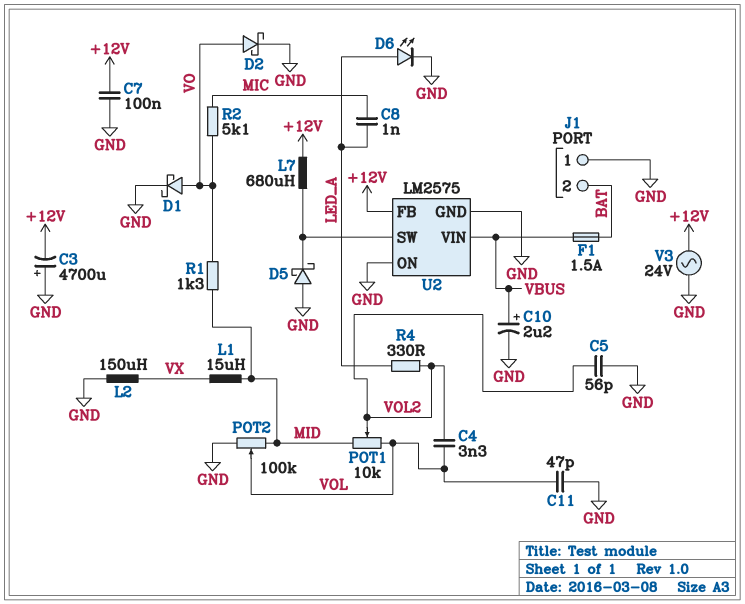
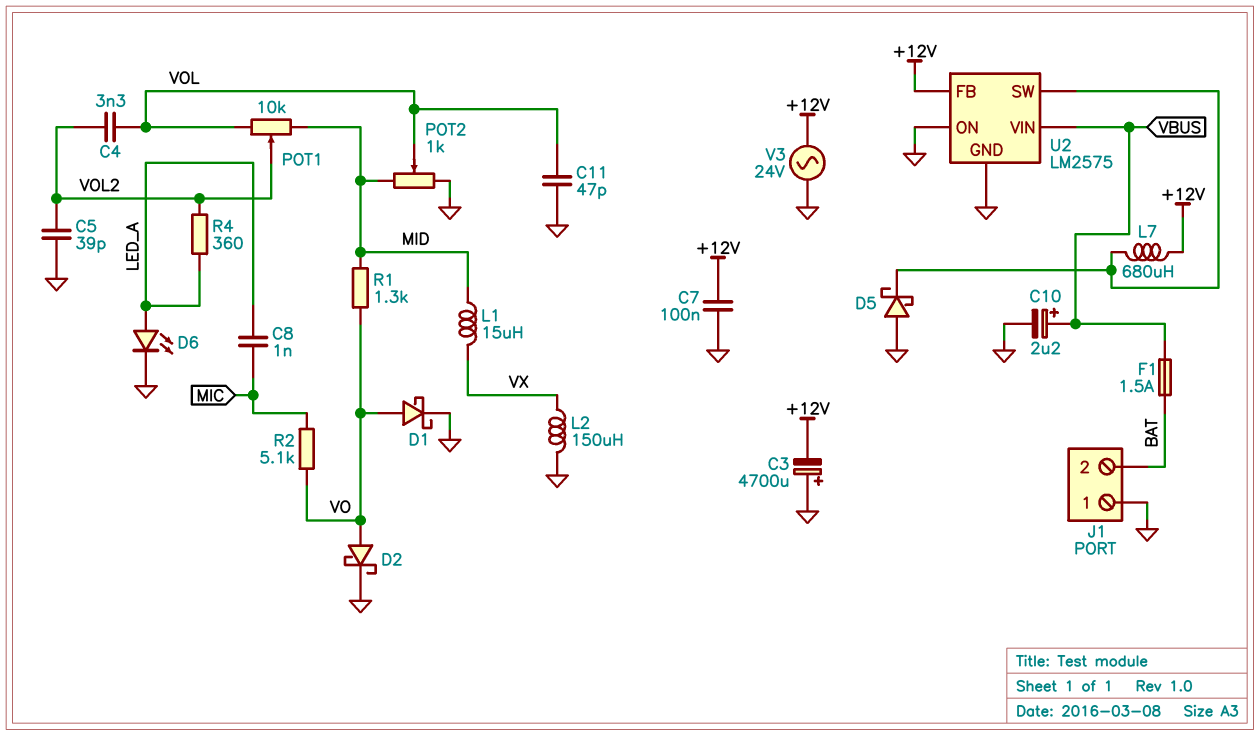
C5: 56pF (GND, VOL2) -> 39pF (GND, VOL2)
POT2: 100k (GND, MID, wiper VOL) -> 1k (GND, MID, wiper VOL)
R4: 330 (LED_A, VOL2) -> 360 (LED_A, VOL2)

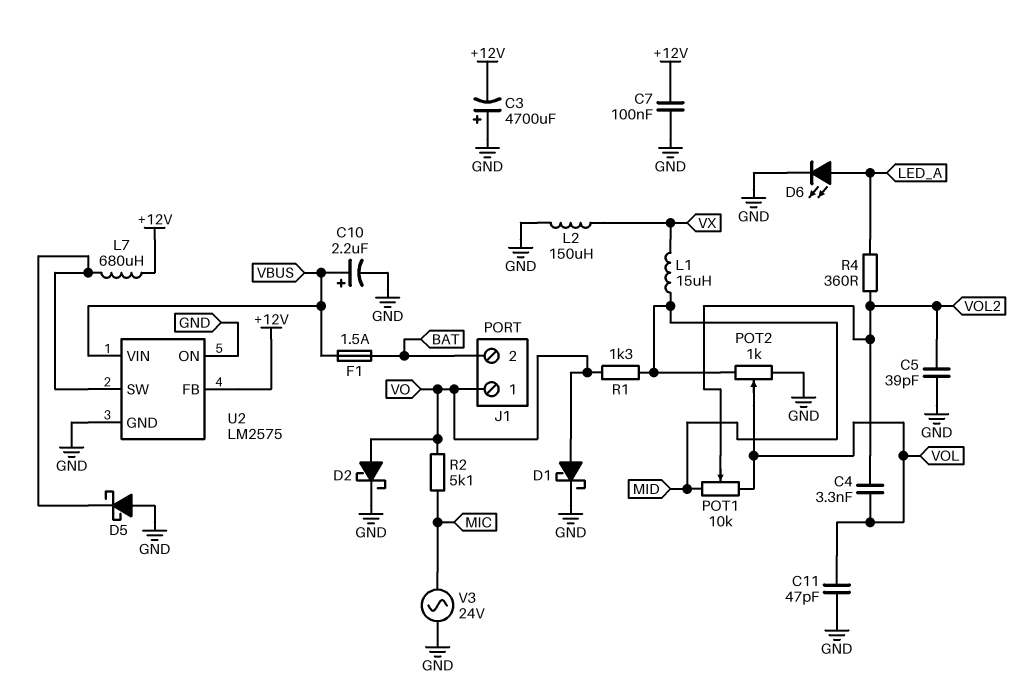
C8: 1nF (LED_A, MIC) -> none
J1 pin 1: GND -> VO
V3: AC 24V (+12V, GND) -> AC 24V (GND, MIC)

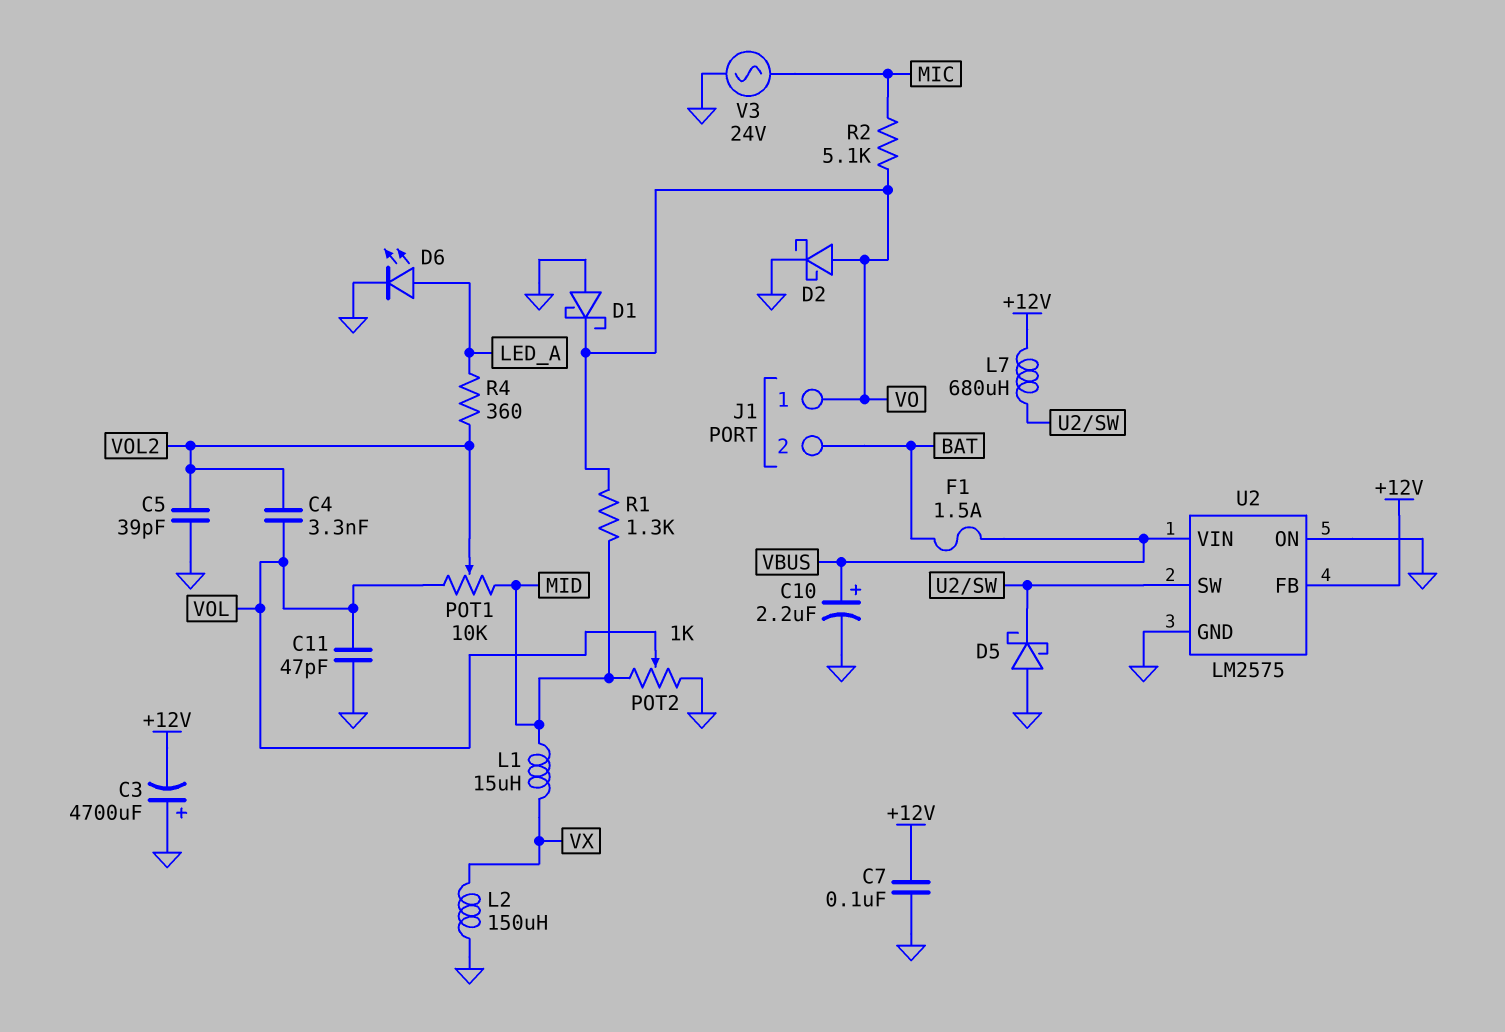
D1: schottky (A VO, K GND) -> schottky (A GND, K VO)

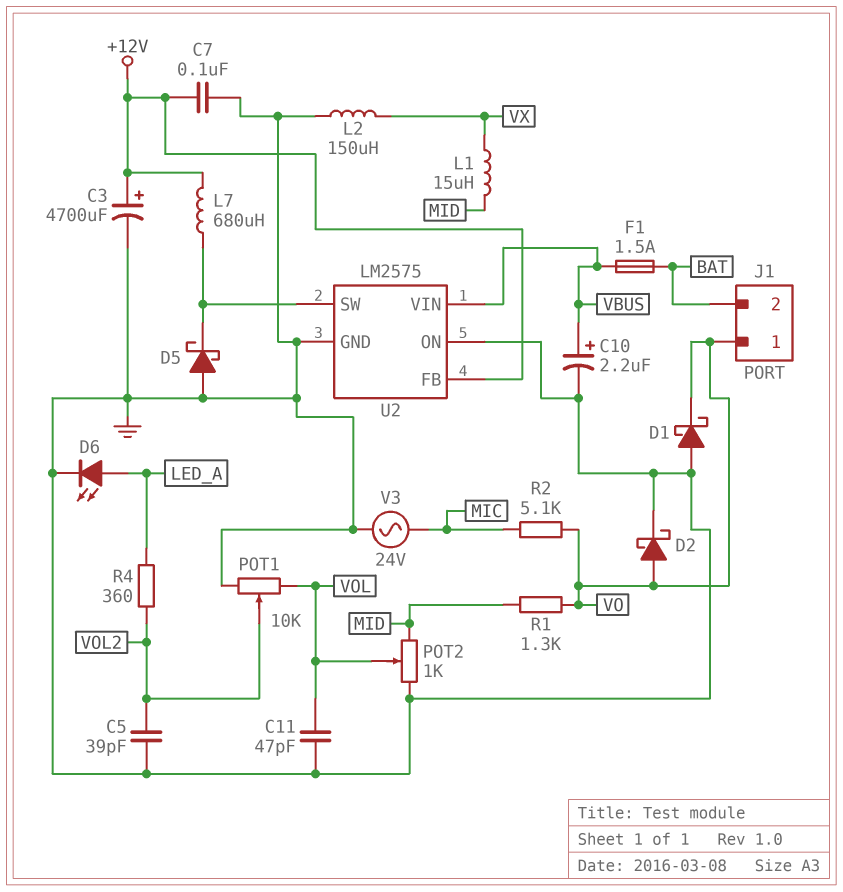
C3: 4700uF (plus GND, minus +12V) -> 4700uF (plus +12V, minus GND)
C4: 3.3nF (VOL, VOL2) -> none
POT1: 10k (MID, VOL, wiper VOL2) -> 10k (GND, VOL, wiper VOL2)

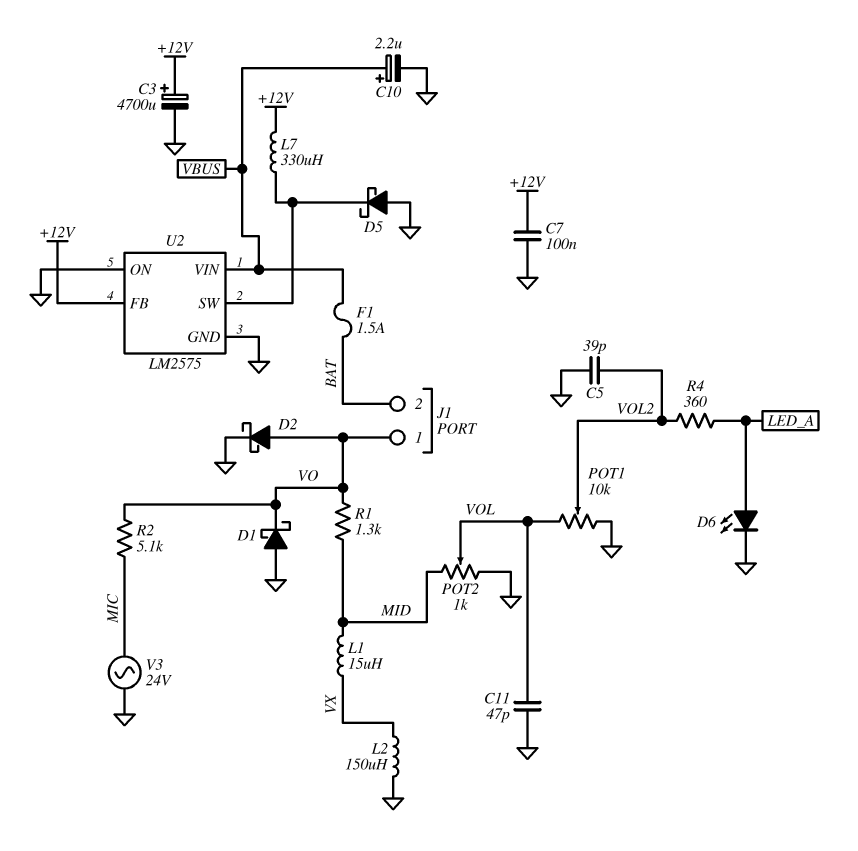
L7: 680uH (+12V, U2/SW) -> 330uH (+12V, U2/SW)

